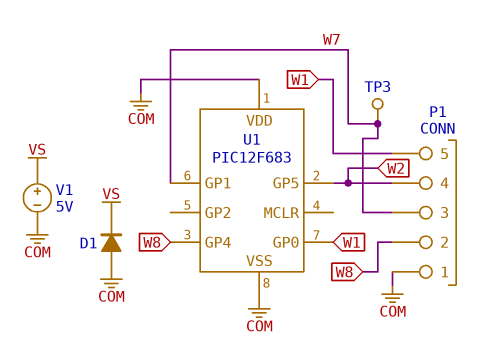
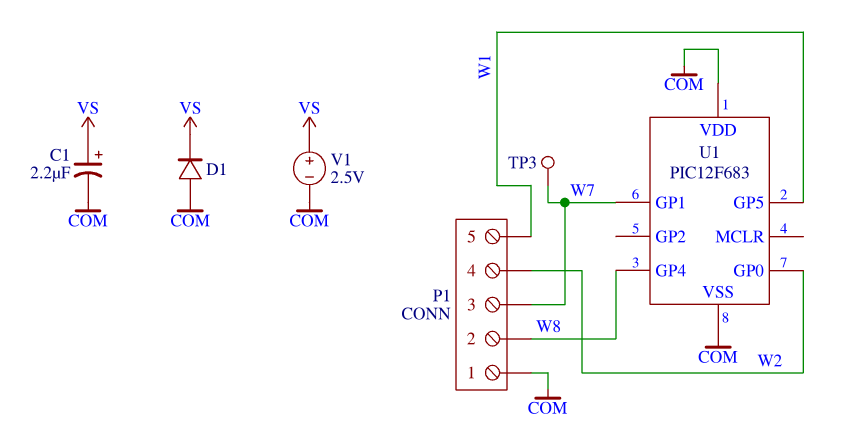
C1: none -> 2.2uF (plus VS, minus COM)
U1 pin GP0: W1 -> W2
U1 pin GP5: W2 -> W1
V1: 5V (plus VS, minus COM) -> 2.5V (plus VS, minus COM)

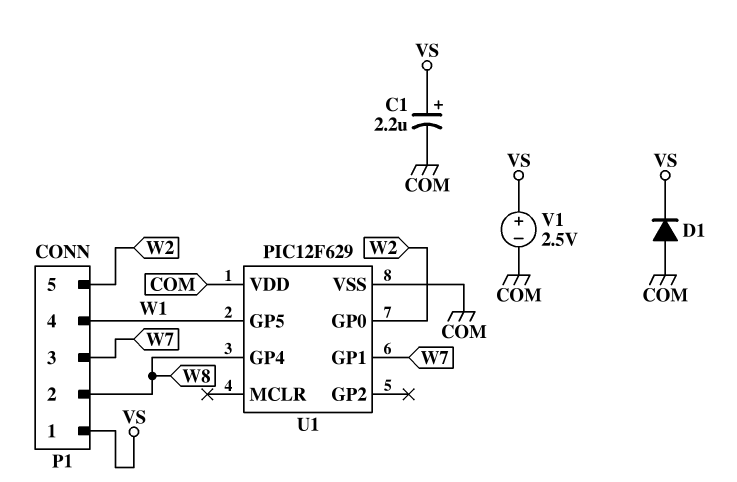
P1 pin 1: COM -> VS
P1 pin 4: W2 -> W1
P1 pin 5: W1 -> W2
TP3: test point (W7) -> none
U1: PIC12F683 -> PIC12F629

